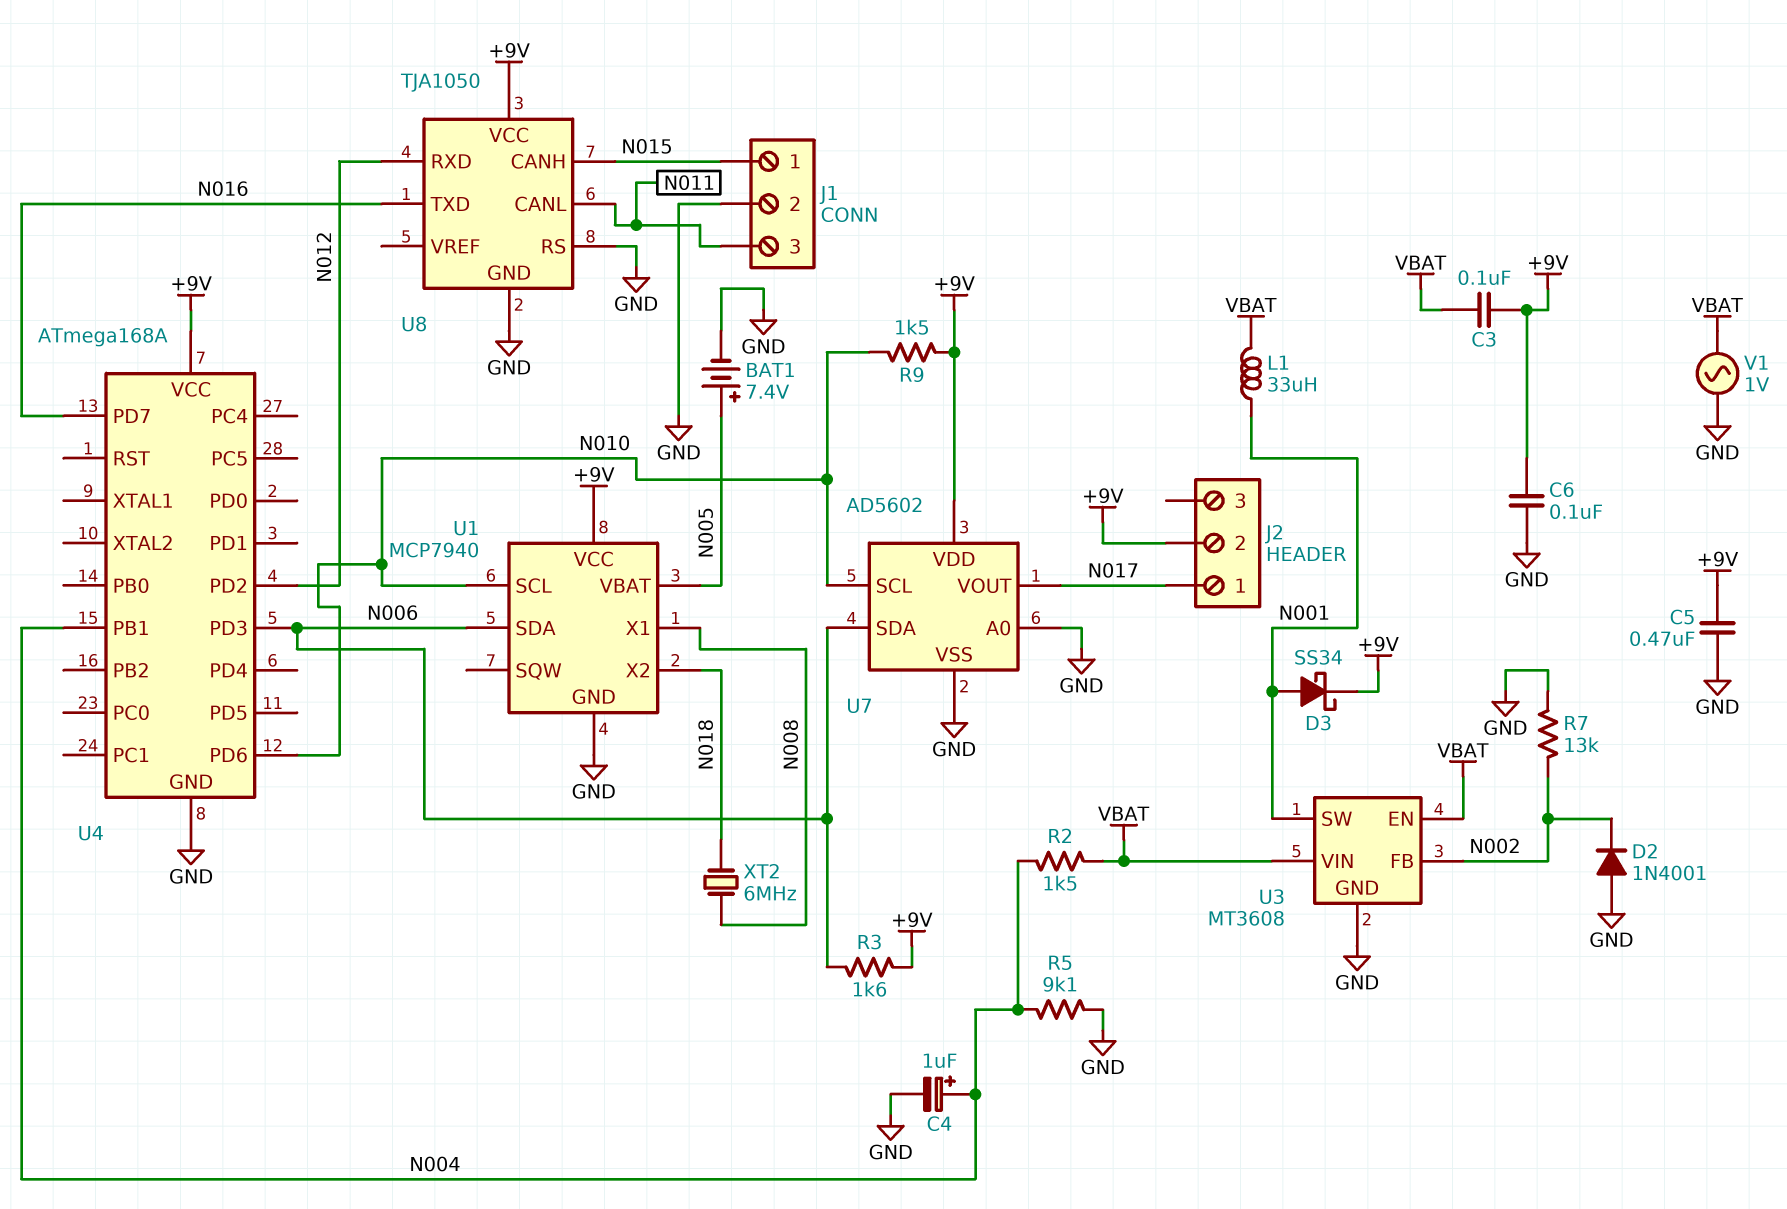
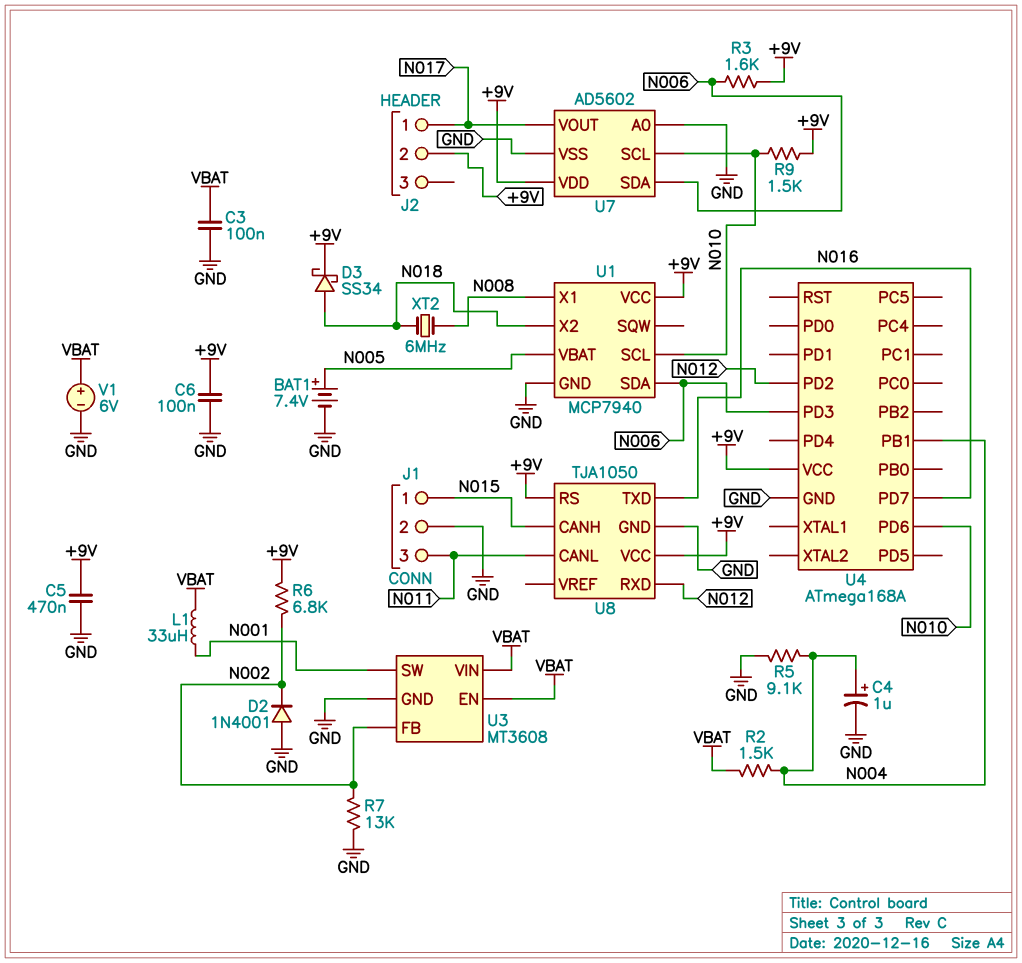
C3: 100nF (+9V, VBAT) -> 100nF (GND, VBAT)
D3: schottky SS34 (A N001, K +9V) -> schottky SS34 (A N018, K +9V)
R6: none -> 6.8k (+9V, N002)
U8 pin RS: GND -> +9V
V1: AC 1V (GND, VBAT) -> 6V (plus VBAT, minus GND)

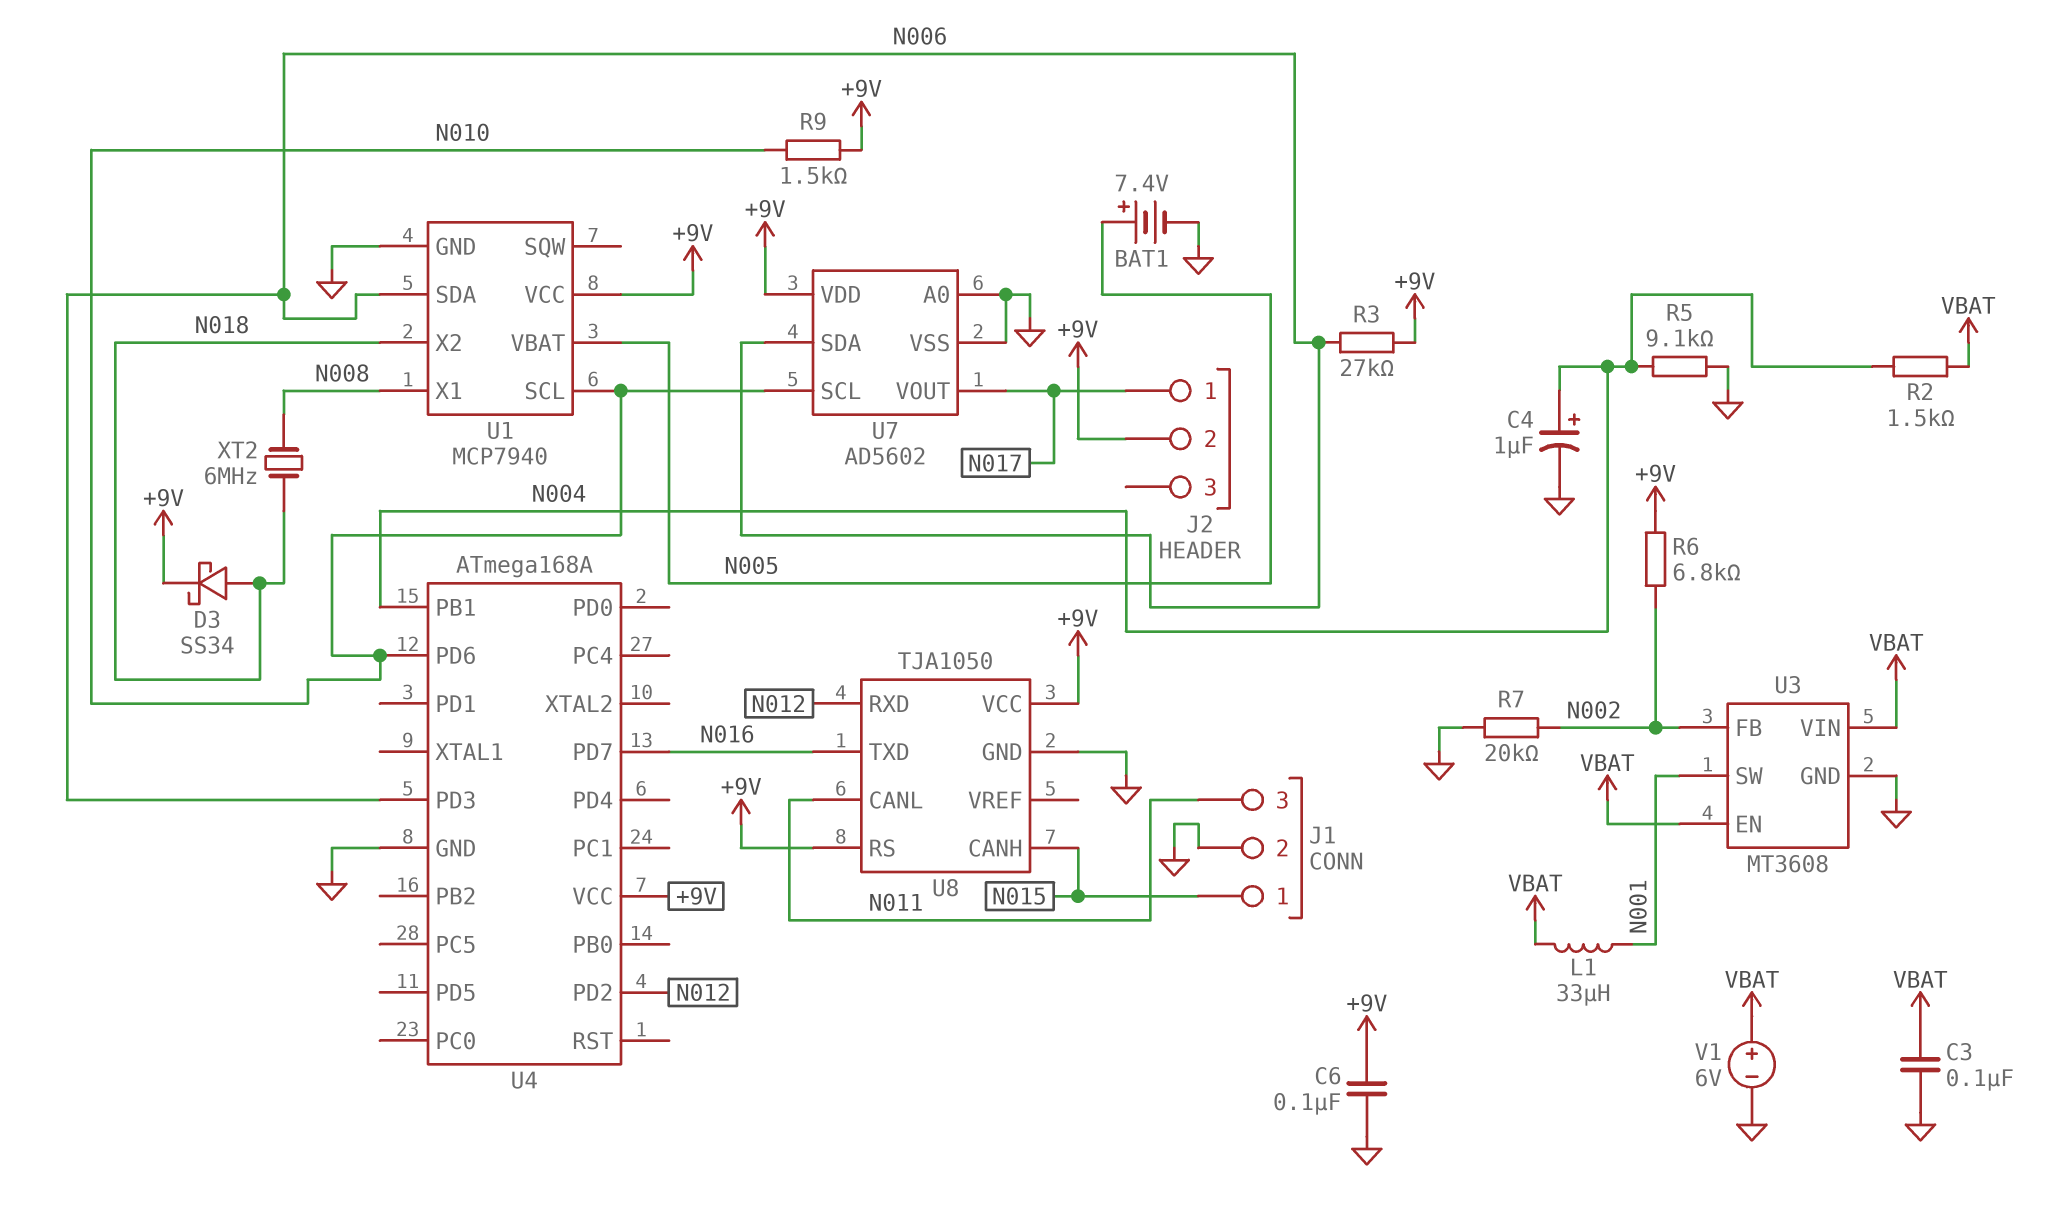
C5: 470nF (+9V, GND) -> none
D2: diode 1N4001 (A GND, K N002) -> none
R3: 1.6k (+9V, N006) -> 27k (+9V, N006)
R7: 13k (GND, N002) -> 20k (GND, N002)

